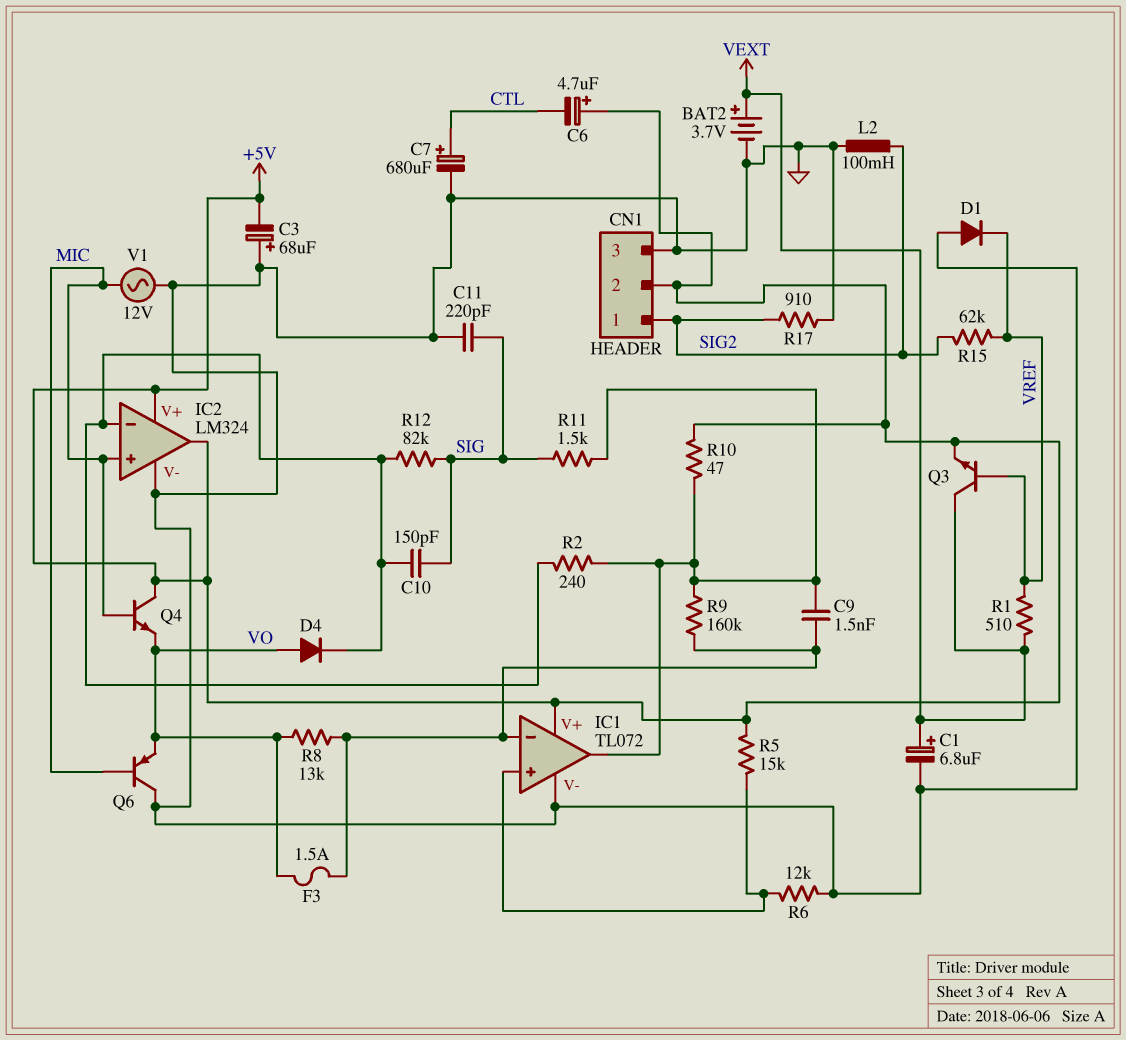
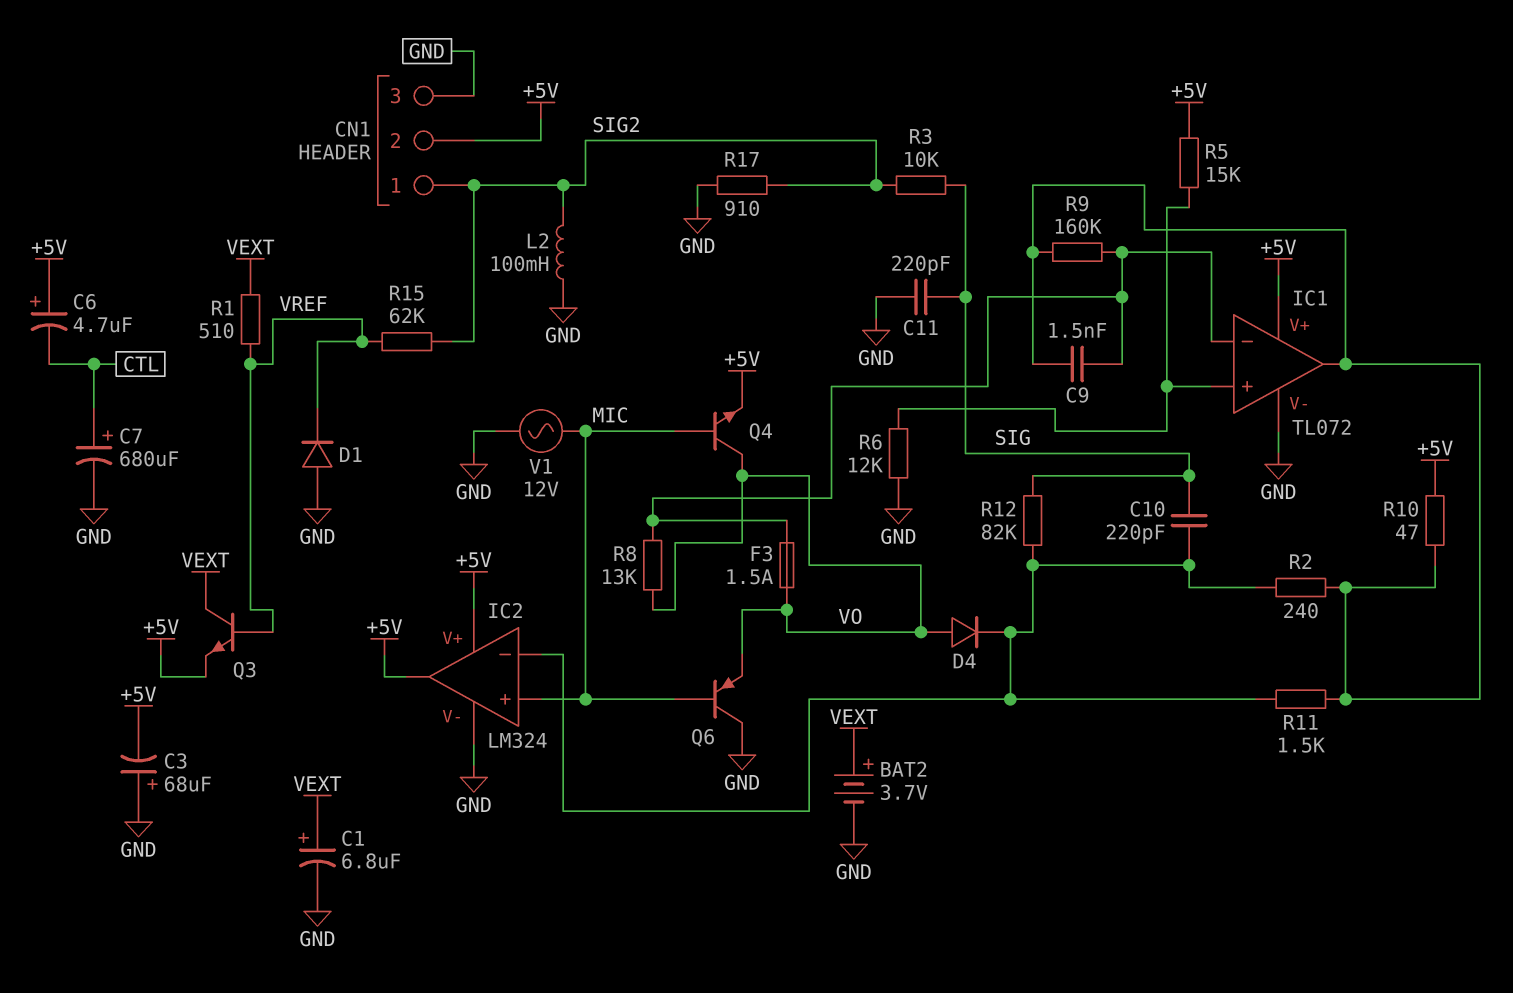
C10: 150pF (IC2/in-, SIG) -> 220pF (IC2/in-, SIG)
Q4: NPN (B MIC, C +5V, E VO) -> NPN (B MIC, C VO, E +5V)
R3: none -> 10k (SIG, SIG2)
R11: 1.5k (IC1/out, SIG) -> 1.5k (IC1/out, IC2/in-)

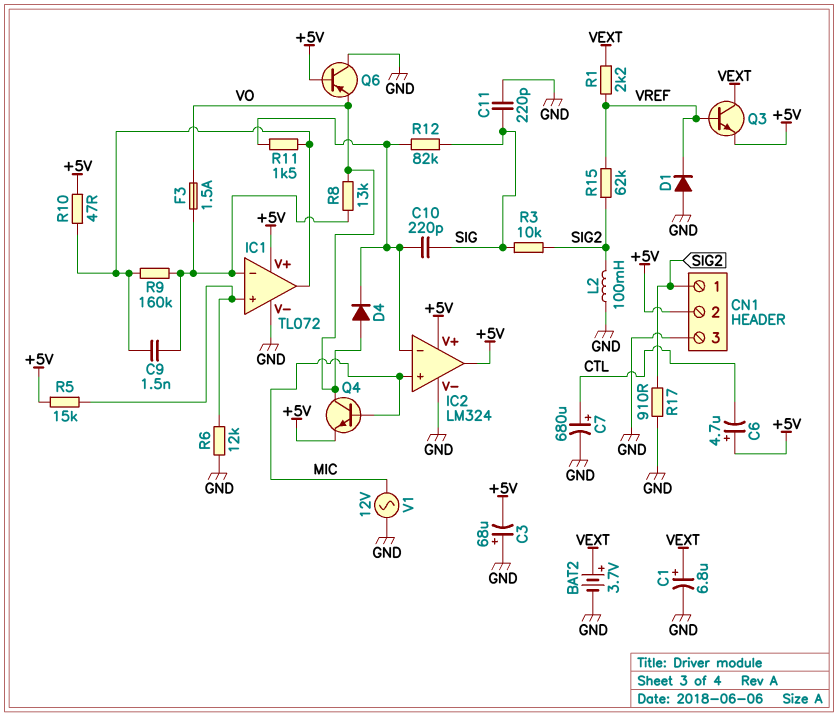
Q6: PNP (B MIC, C GND, E VO) -> PNP (B +5V, C GND, E VO)
R1: 510 (VEXT, VREF) -> 2.2k (VEXT, VREF)
R2: 240 (IC1/out, IC2/in-) -> none

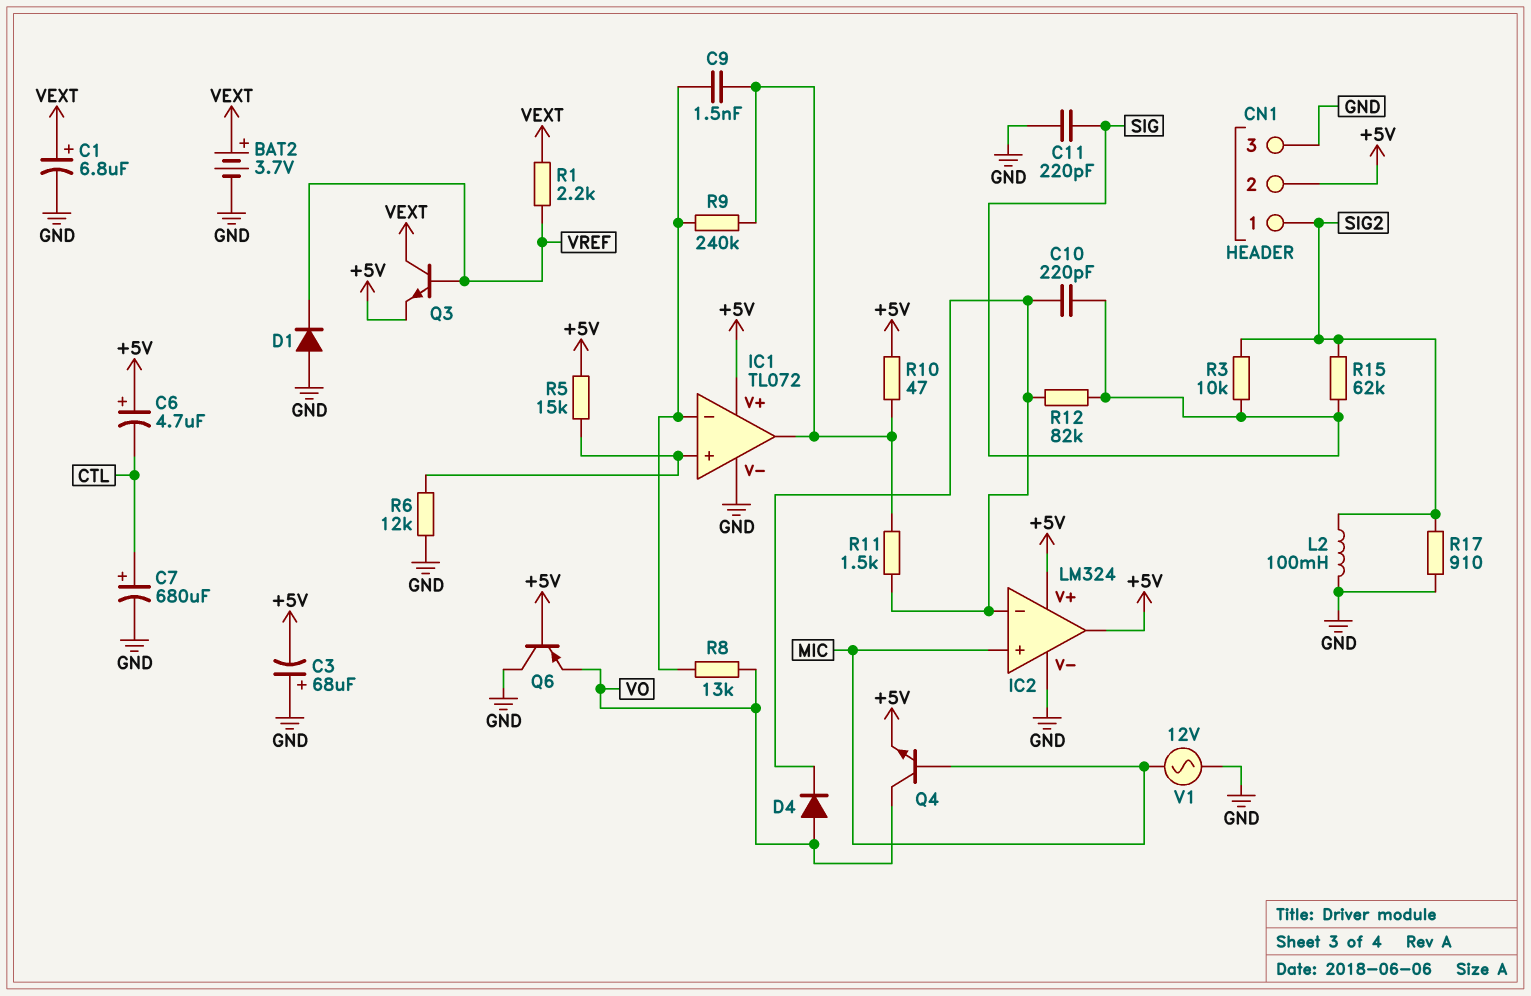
F3: 1.5A (IC1/in-, VO) -> none
R9: 160k (IC1/in-, IC1/out) -> 240k (IC1/in-, IC1/out)
R15: 62k (SIG2, VREF) -> 62k (SIG, SIG2)

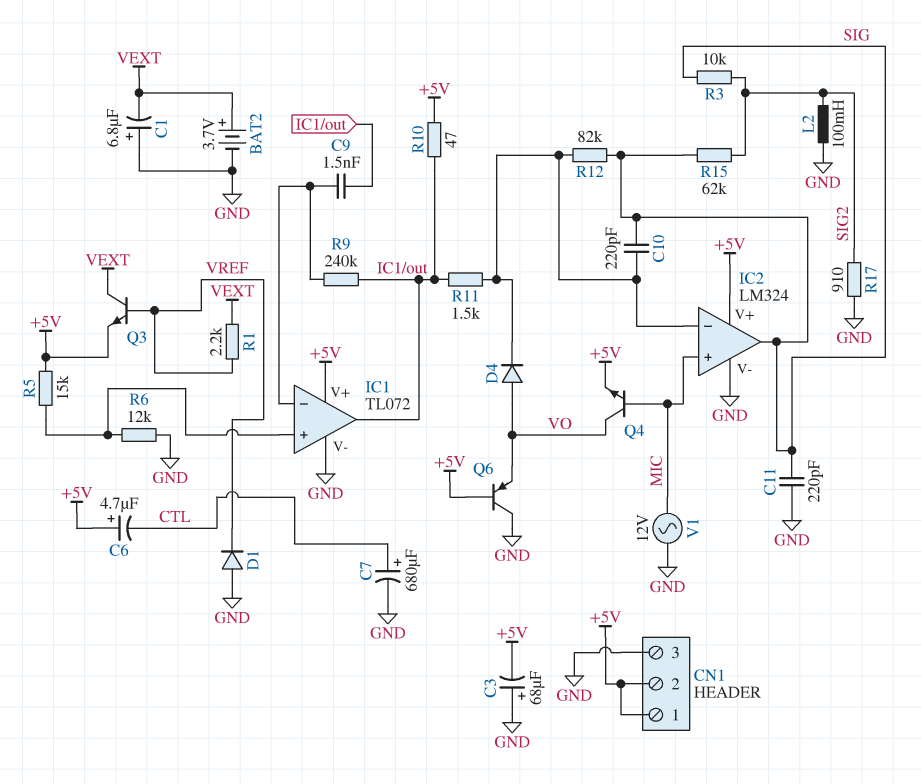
C1: 6.8uF (plus VEXT, minus GND) -> 6.8uF (plus GND, minus VEXT)
CN1 pin 1: SIG2 -> +5V
IC2 pin out: +5V -> SIG
R8: 13k (IC1/in-, VO) -> none

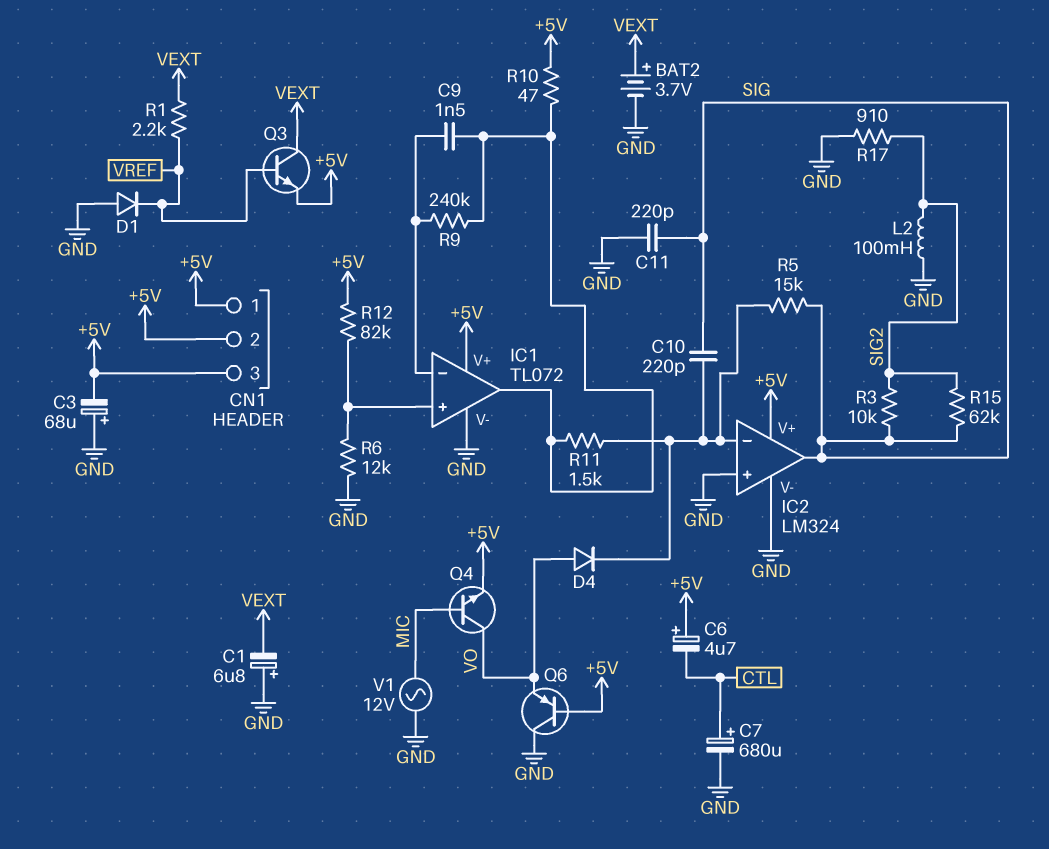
CN1 pin 3: GND -> +5V
IC2 pin in+: MIC -> GND
R5: 15k (+5V, IC1/in+) -> 15k (IC2/in-, SIG)
R12: 82k (IC2/in-, SIG) -> 82k (+5V, IC1/in+)

